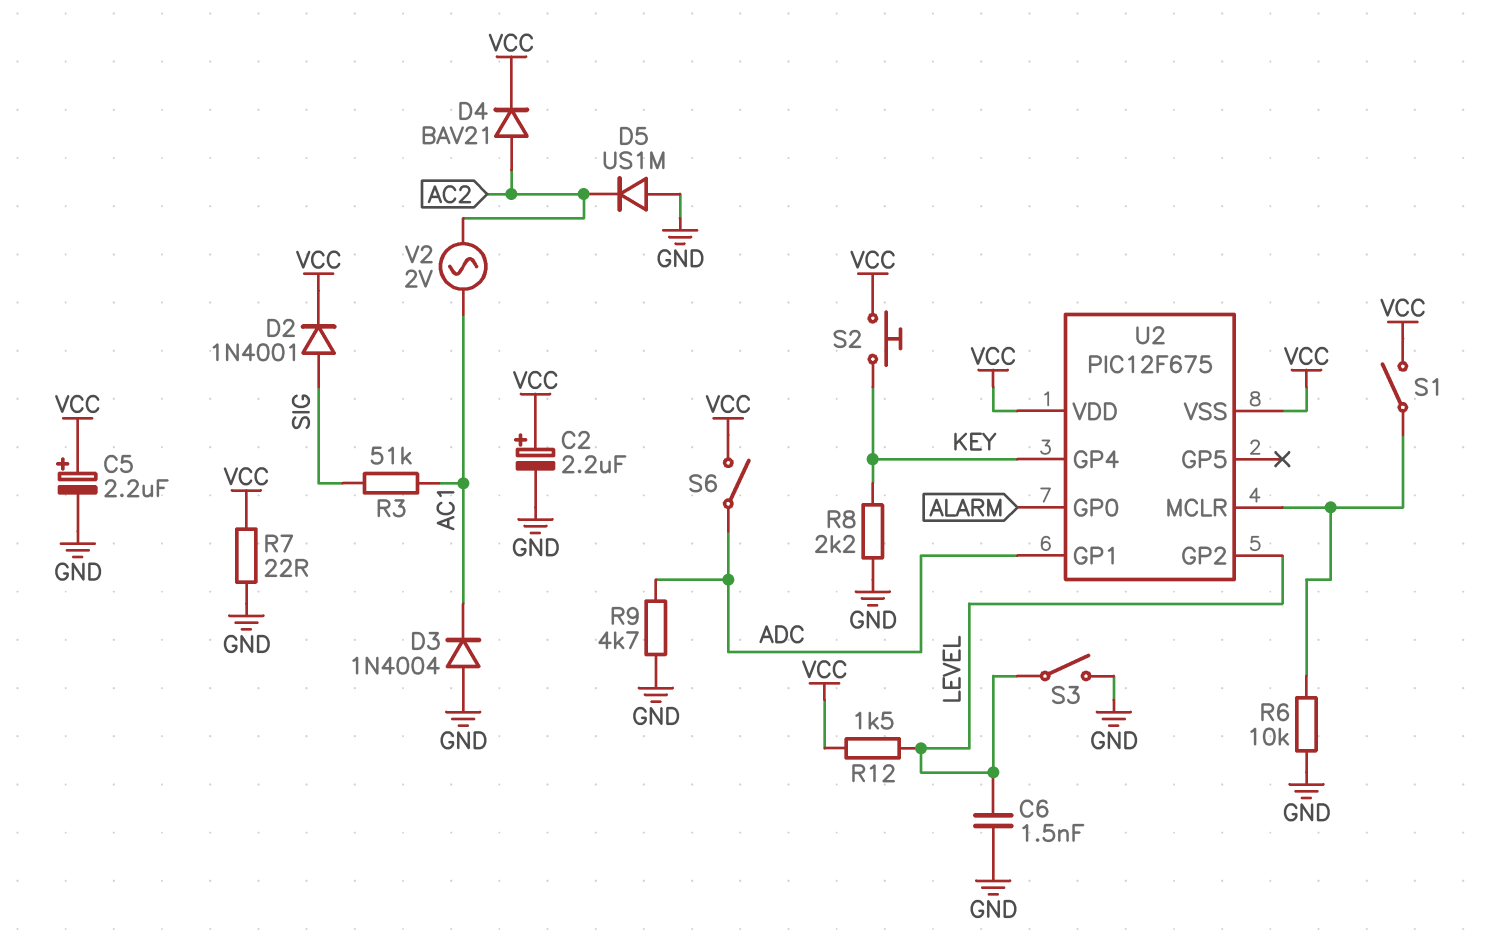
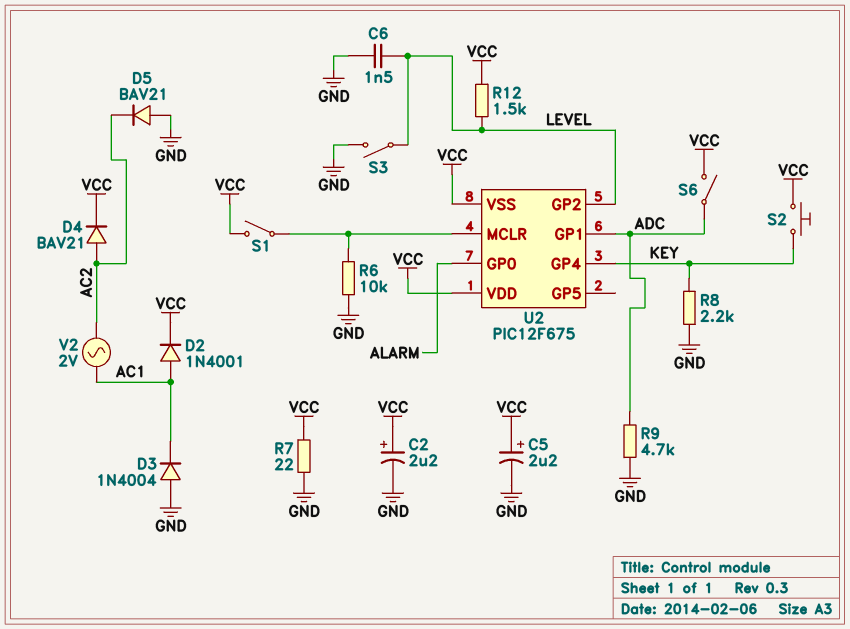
D2: diode 1N4001 (A SIG, K VCC) -> diode 1N4001 (A AC1, K VCC)
D5: diode US1M (A GND, K AC2) -> diode BAV21 (A GND, K AC2)
R3: 51k (AC1, SIG) -> none

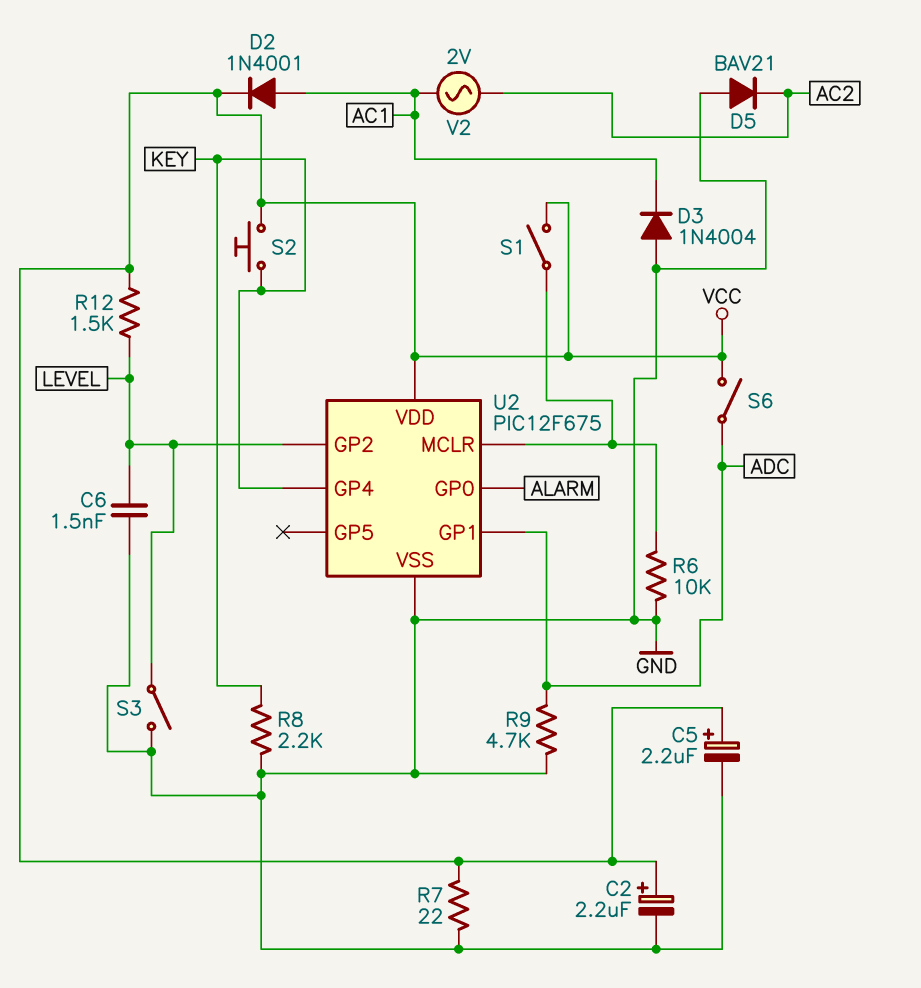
D4: diode BAV21 (A AC2, K VCC) -> none
U2 pin VSS: VCC -> GND

